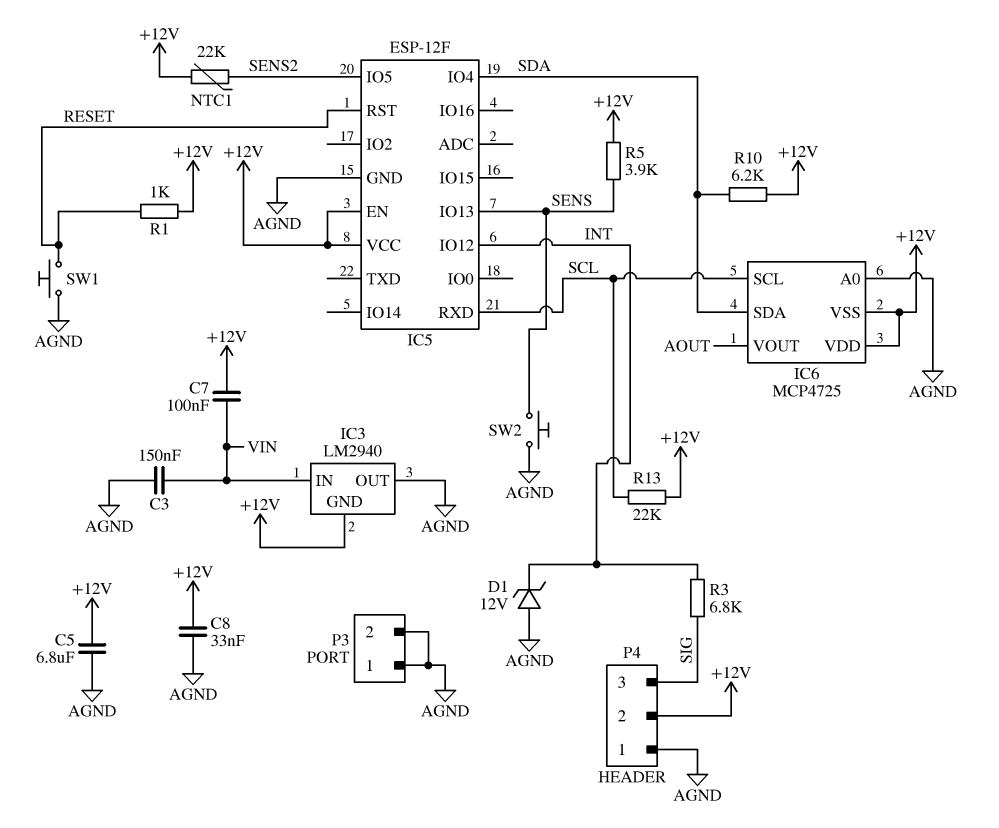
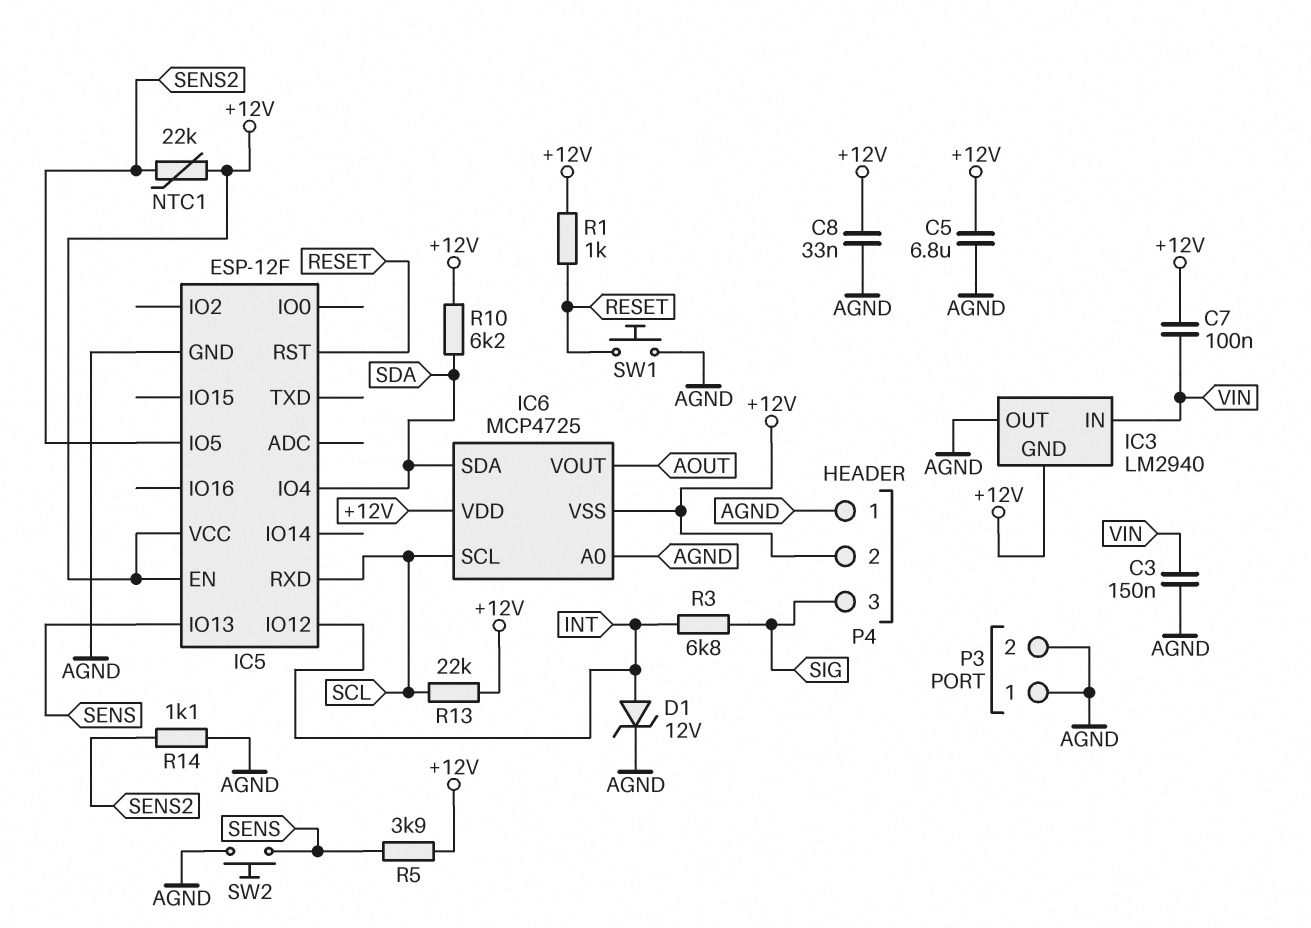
D1: zener 12V (A AGND, K INT) -> zener 12V (A INT, K AGND)
R14: none -> 1.1k (AGND, SENS2)

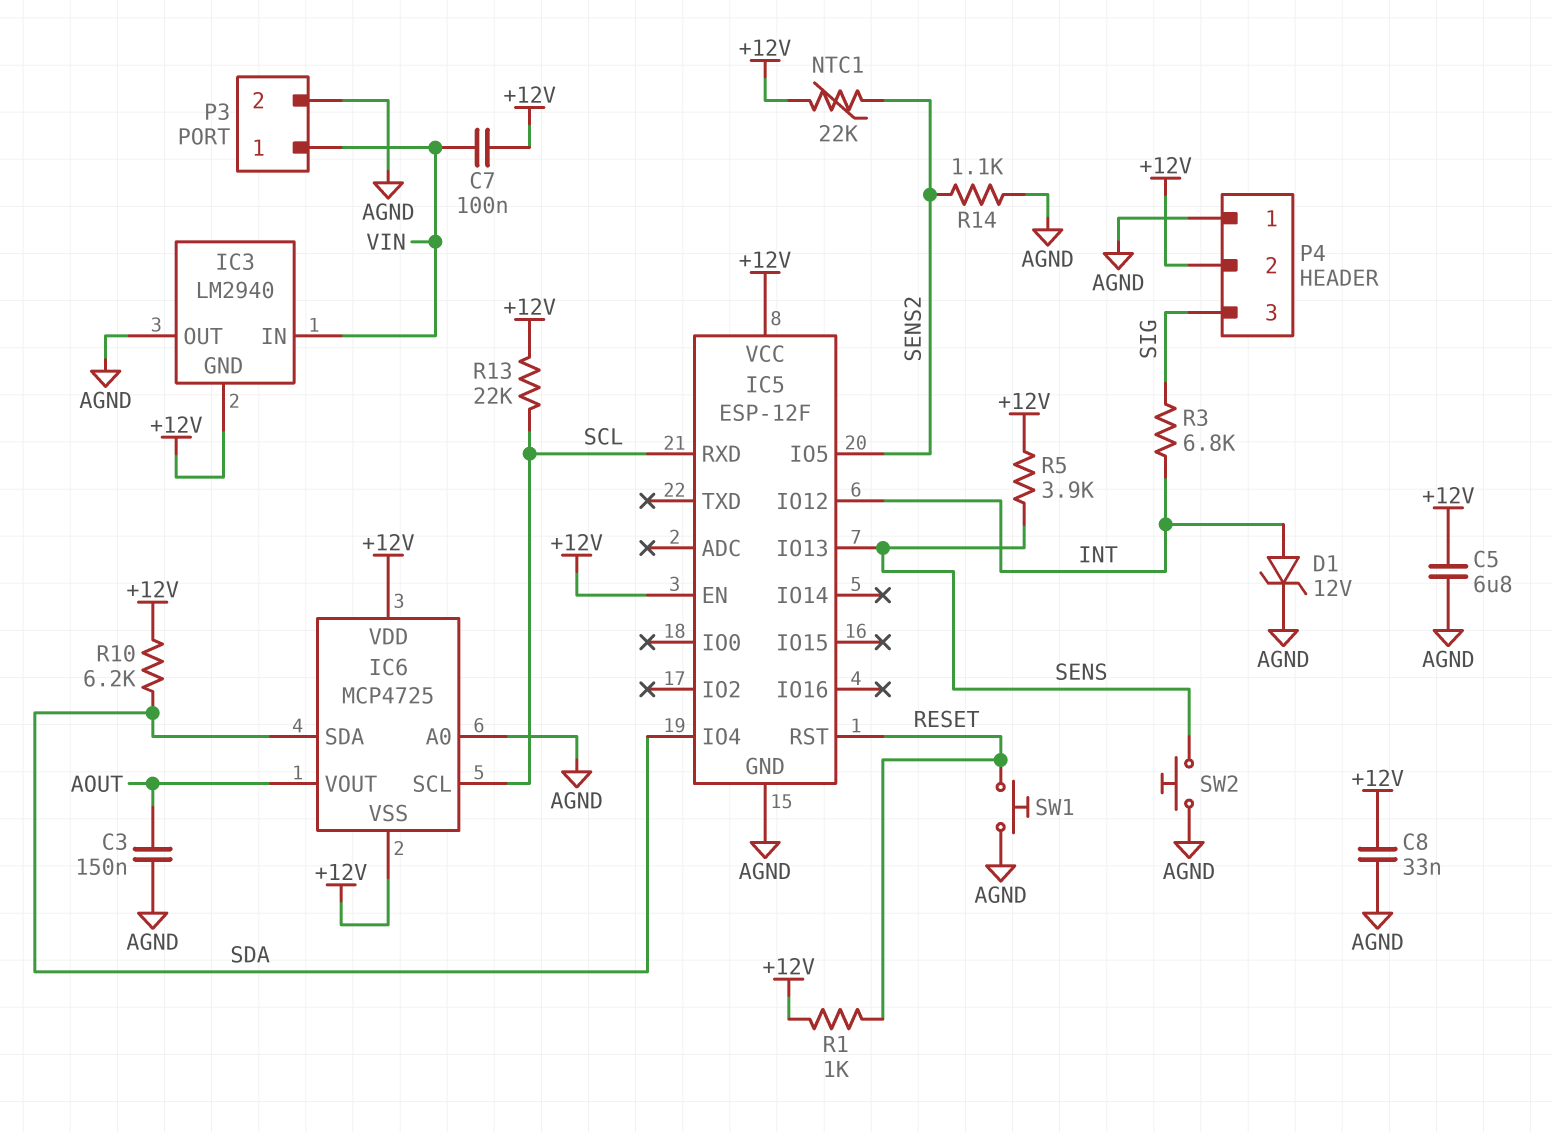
C3: 150nF (AGND, VIN) -> 150nF (AGND, AOUT)
P3 pin 1: AGND -> VIN

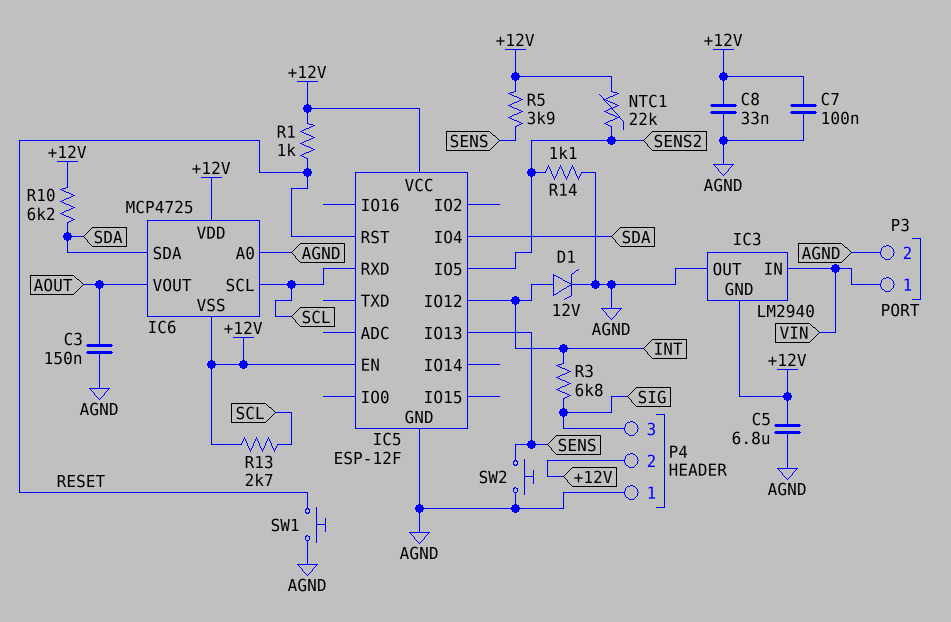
C7: 100nF (+12V, VIN) -> 100nF (+12V, AGND)
R13: 22k (+12V, SCL) -> 2.7k (+12V, SCL)

